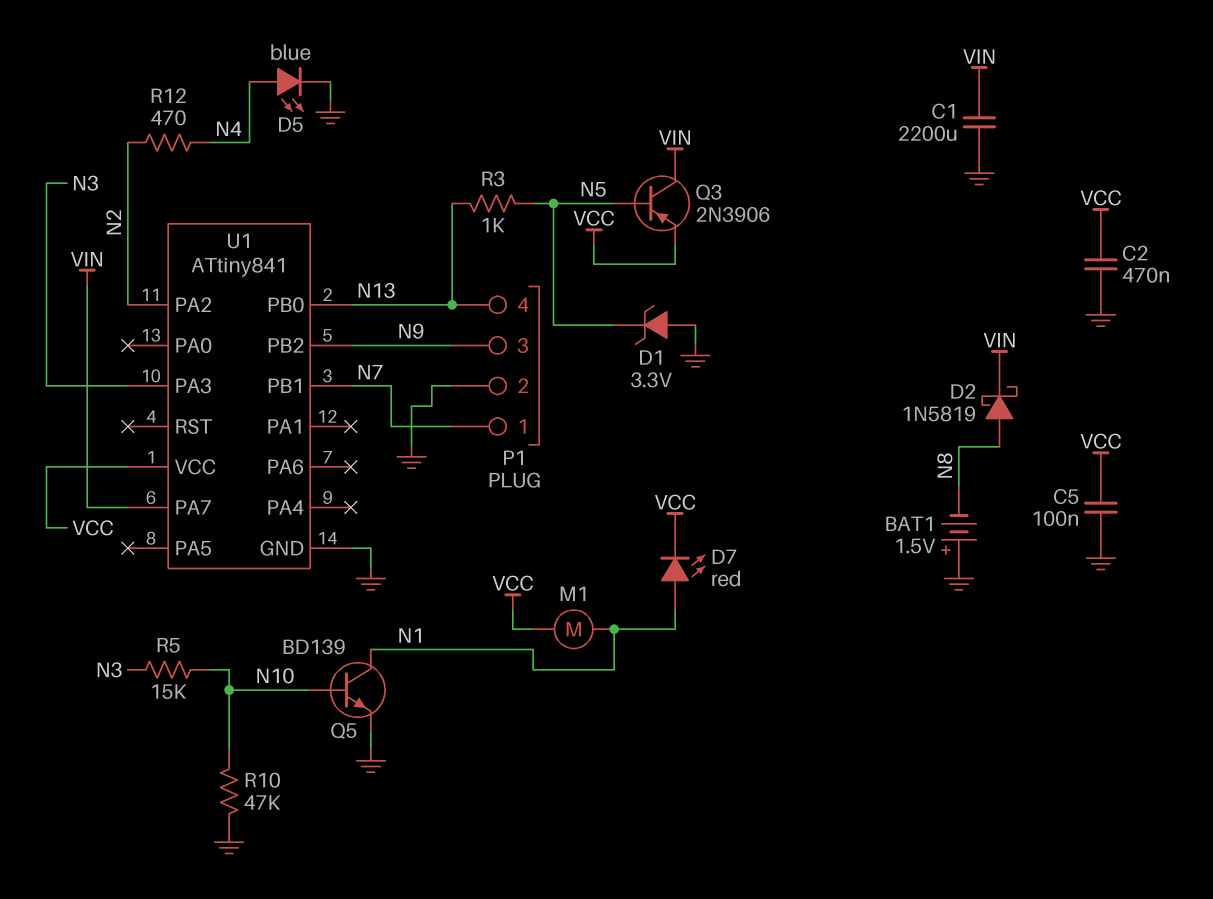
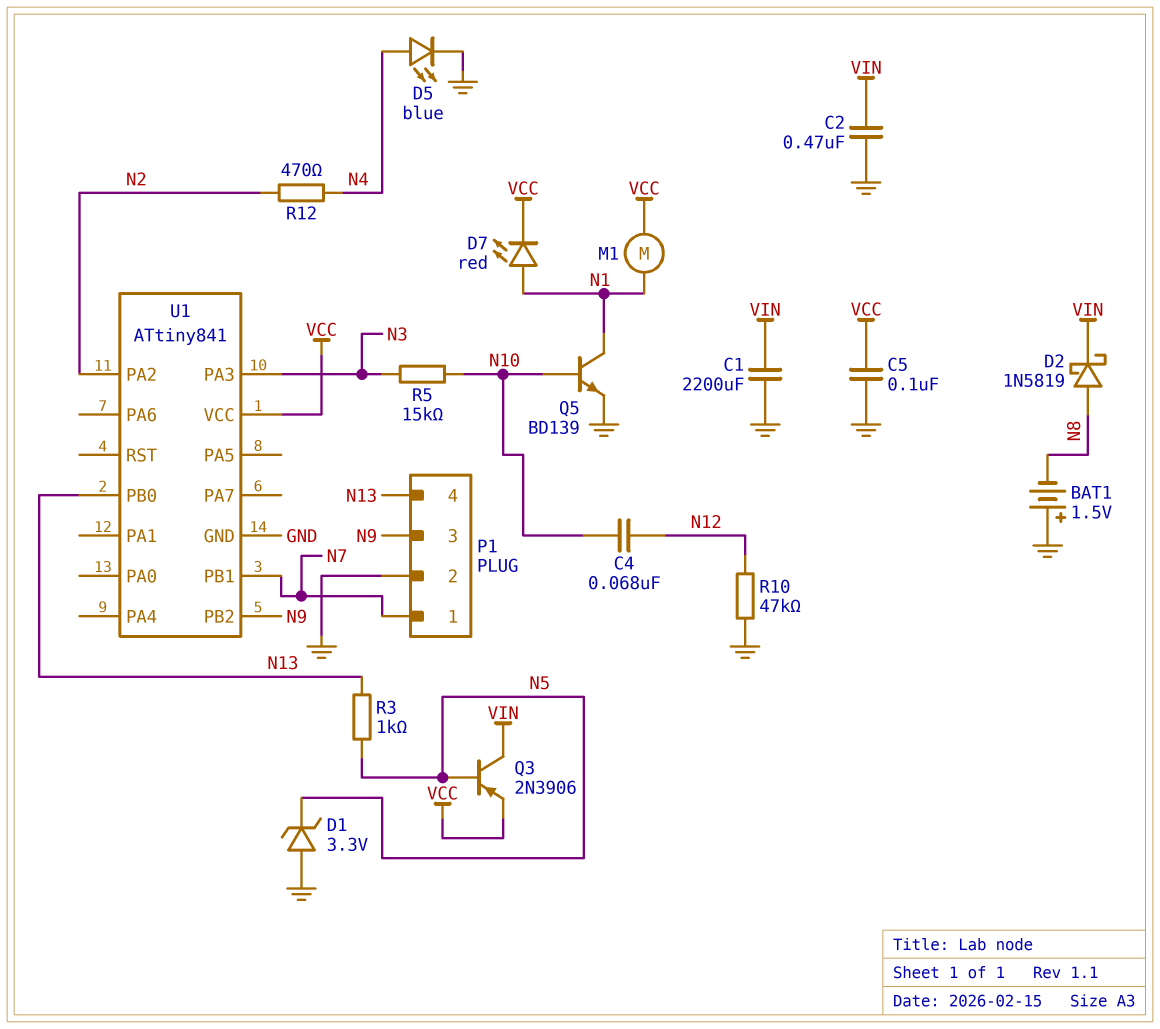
C2: 470nF (GND, VCC) -> 470nF (GND, VIN)
C4: none -> 68nF (N10, N12)
R10: 47k (GND, N10) -> 47k (GND, N12)
U1 pin PA7: VIN -> none

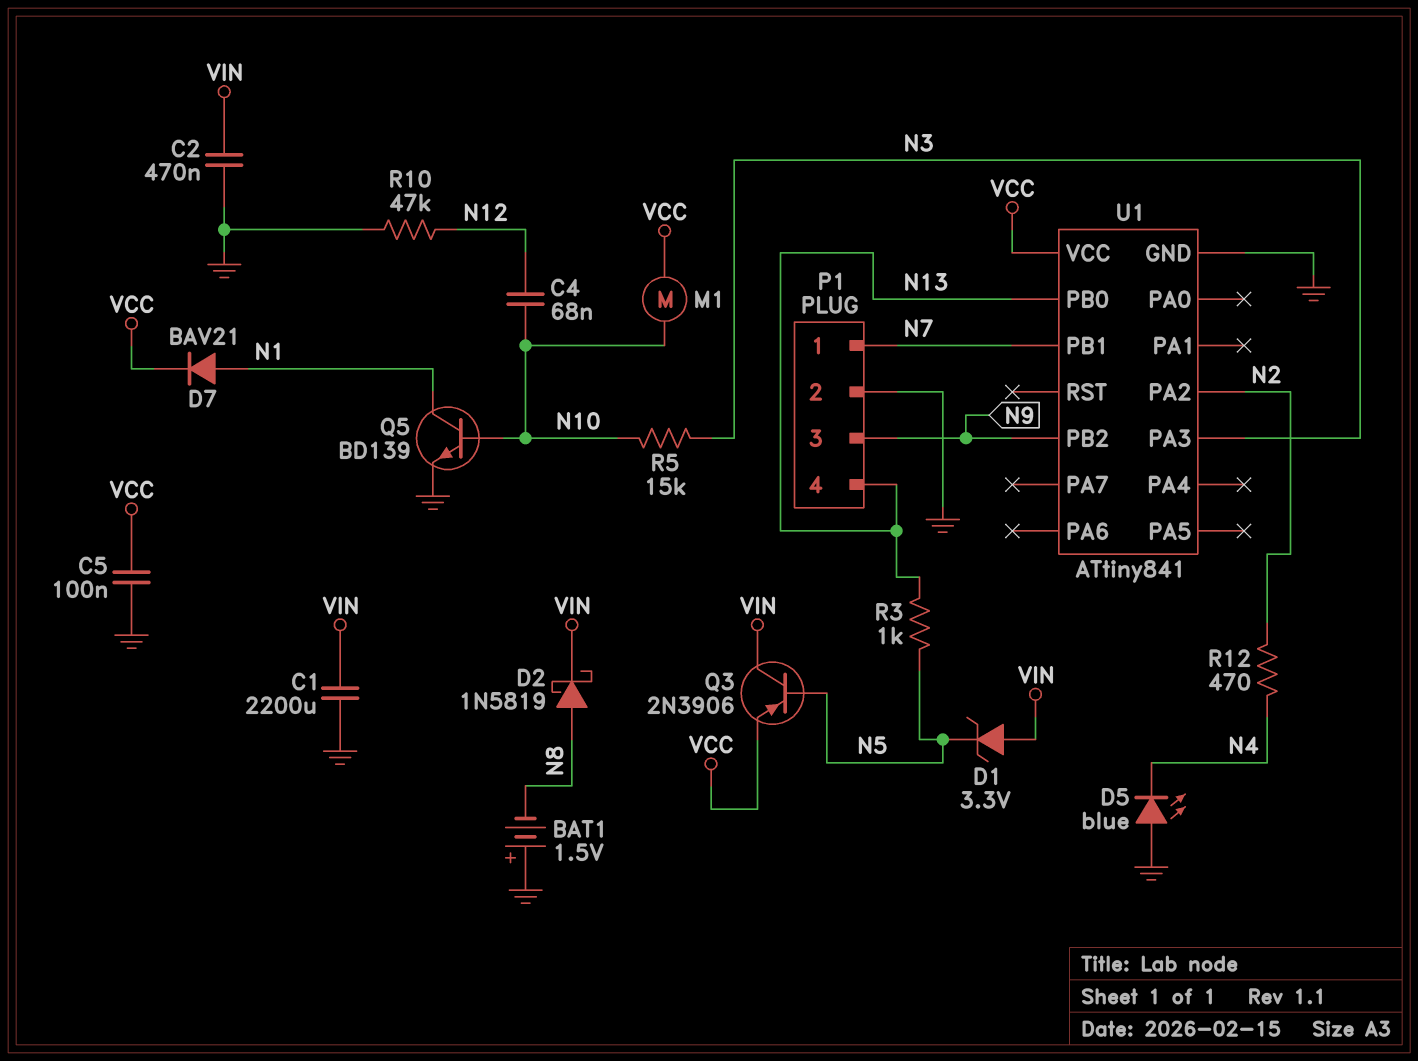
D1: zener 3.3V (A GND, K N5) -> zener 3.3V (A VIN, K N5)
D5: LED blue (A N4, K GND) -> LED blue (A GND, K N4)
D7: LED red (A N1, K VCC) -> diode BAV21 (A N1, K VCC)
M1: motor (N1, VCC) -> motor (N10, VCC)

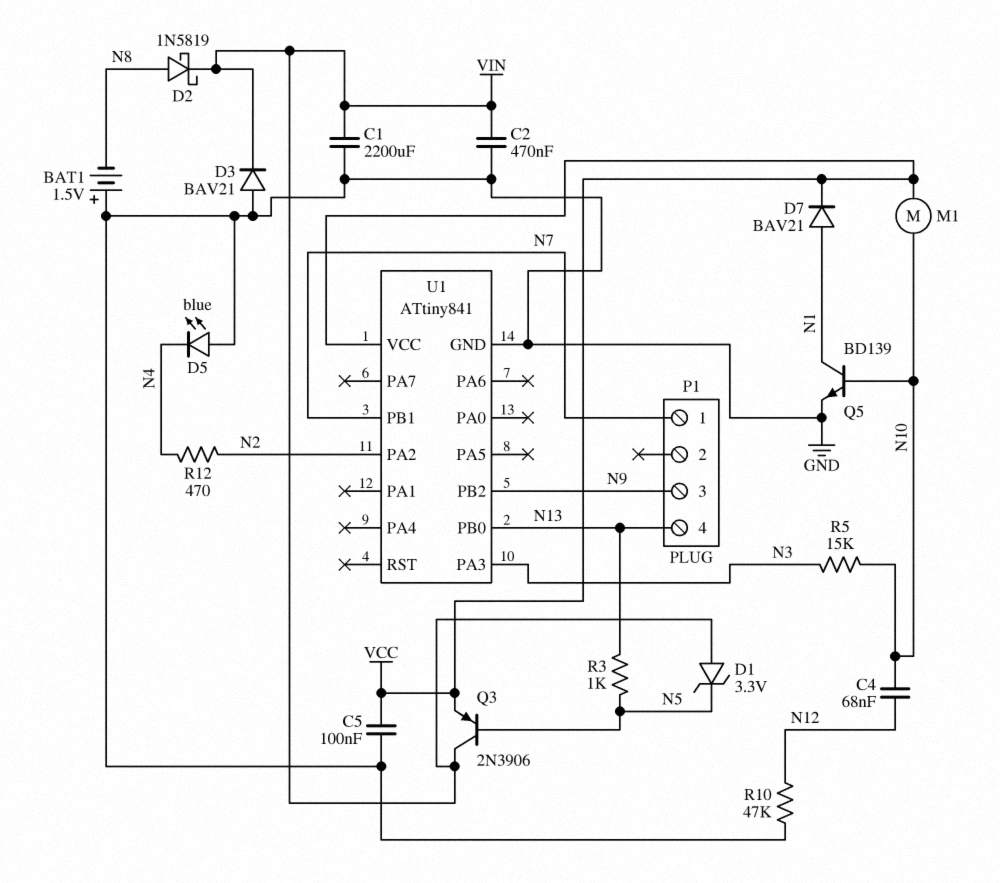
D3: none -> diode BAV21 (A GND, K VIN)
P1 pin 2: GND -> none

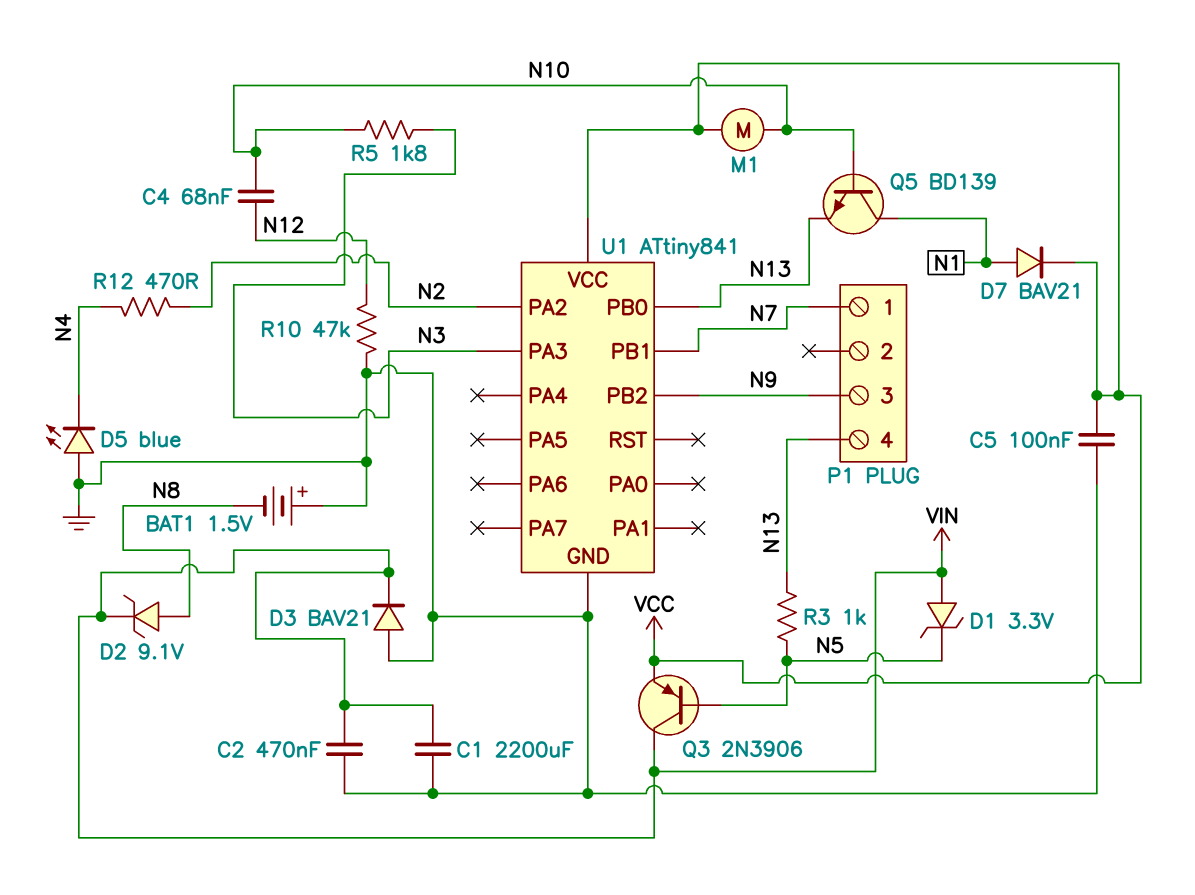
D2: schottky 1N5819 (A N8, K VIN) -> zener 9.1V (A N8, K VIN)
Q5: NPN BD139 (B N10, C N1, E GND) -> NPN BD139 (B N10, C N1, E N13)
R5: 15k (N3, N10) -> 1.8k (N3, N10)

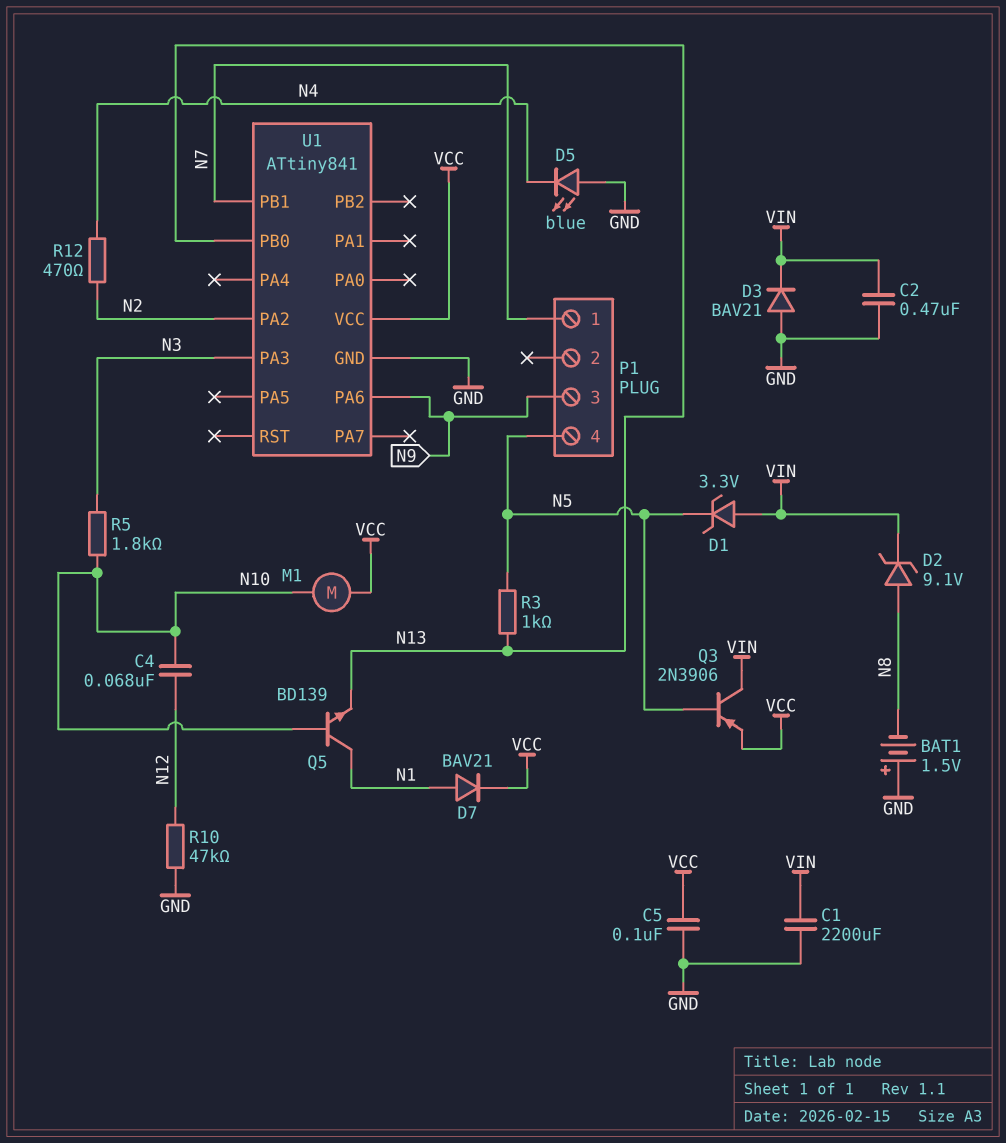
P1 pin 4: N13 -> N5
U1 pin PA6: none -> N9
U1 pin PB2: N9 -> none

